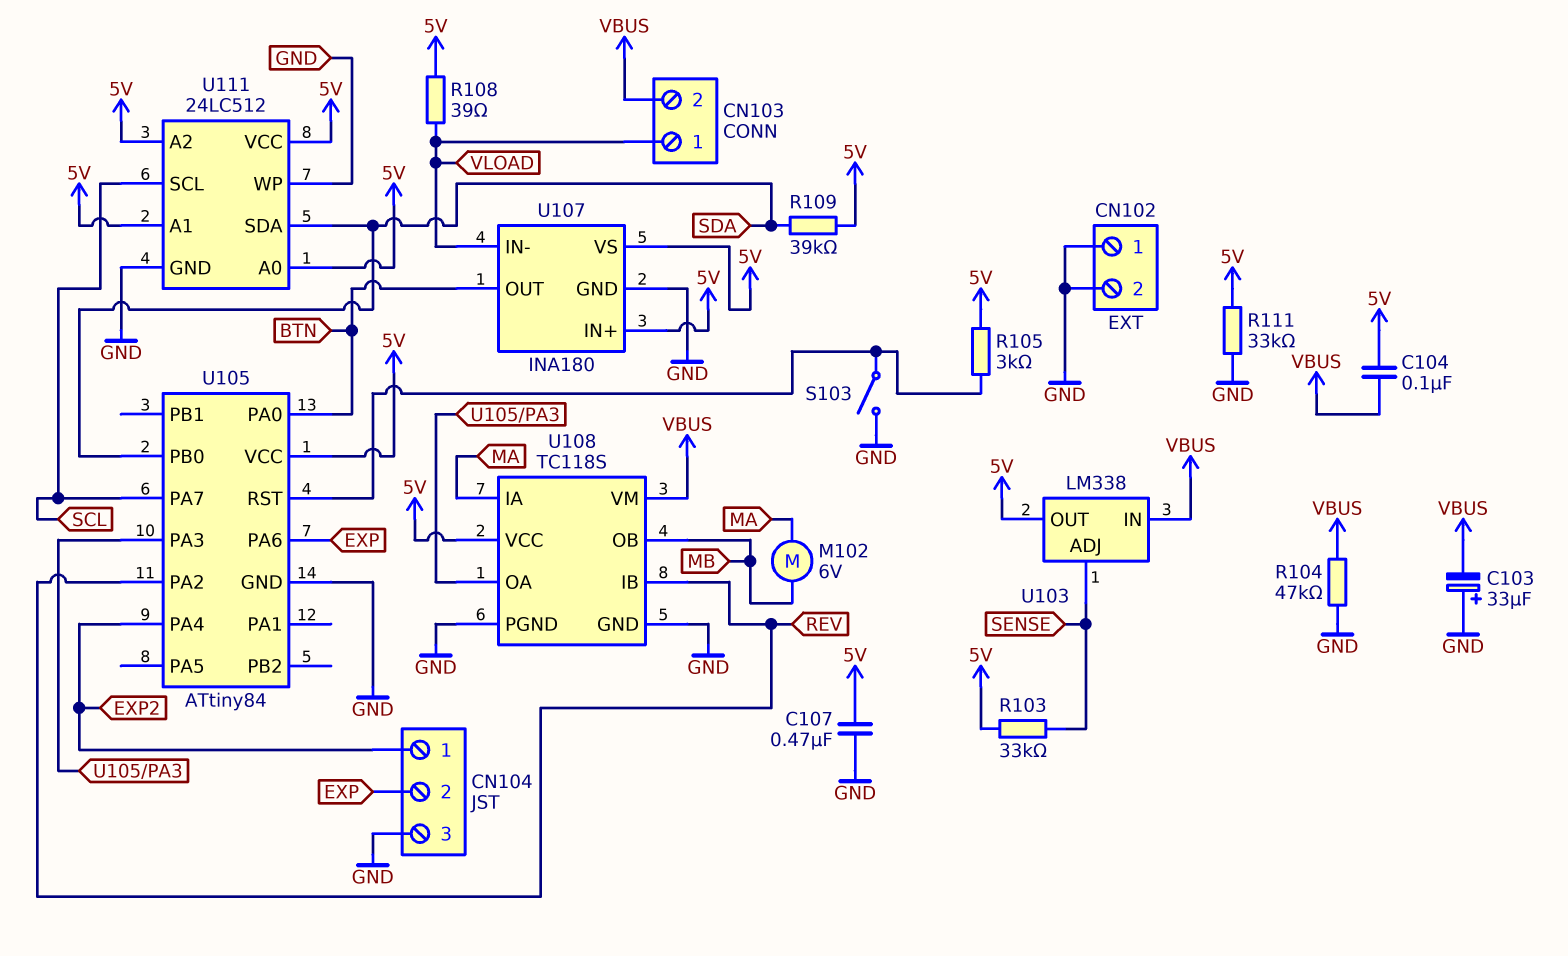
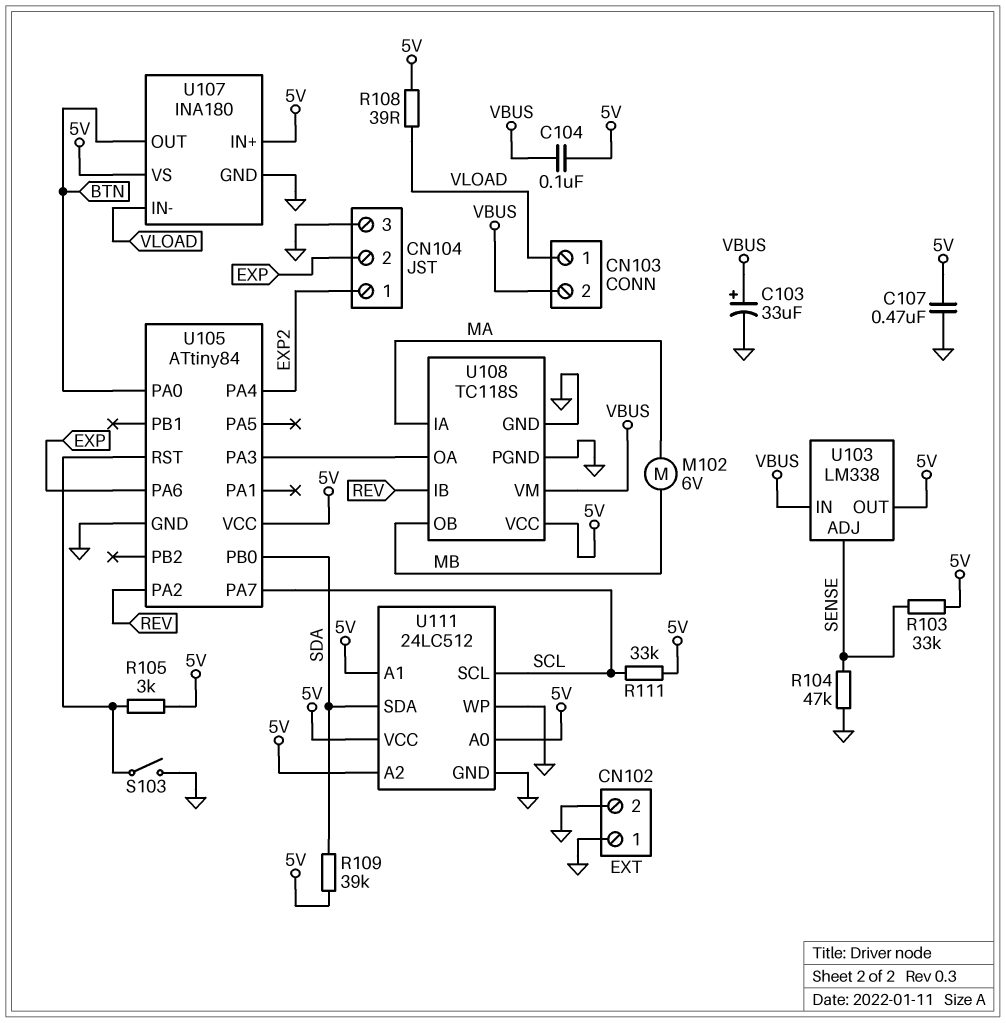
C103: 33uF (plus GND, minus VBUS) -> 33uF (plus VBUS, minus GND)
R104: 47k (GND, VBUS) -> 47k (GND, SENSE)
R111: 33k (5V, GND) -> 33k (5V, SCL)

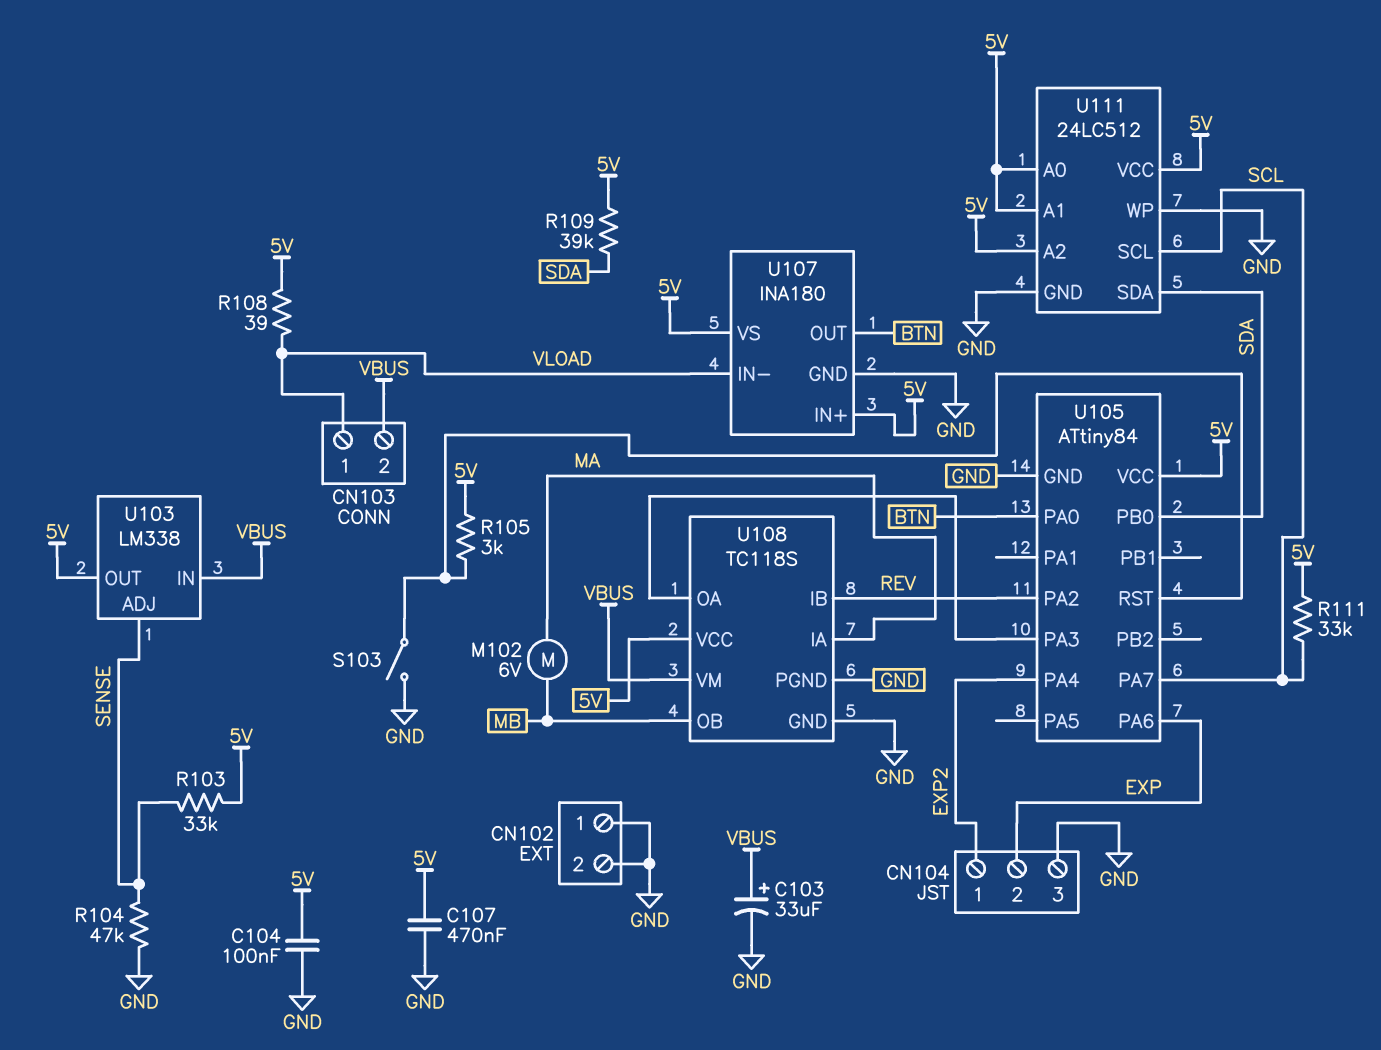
C104: 100nF (5V, VBUS) -> 100nF (5V, GND)

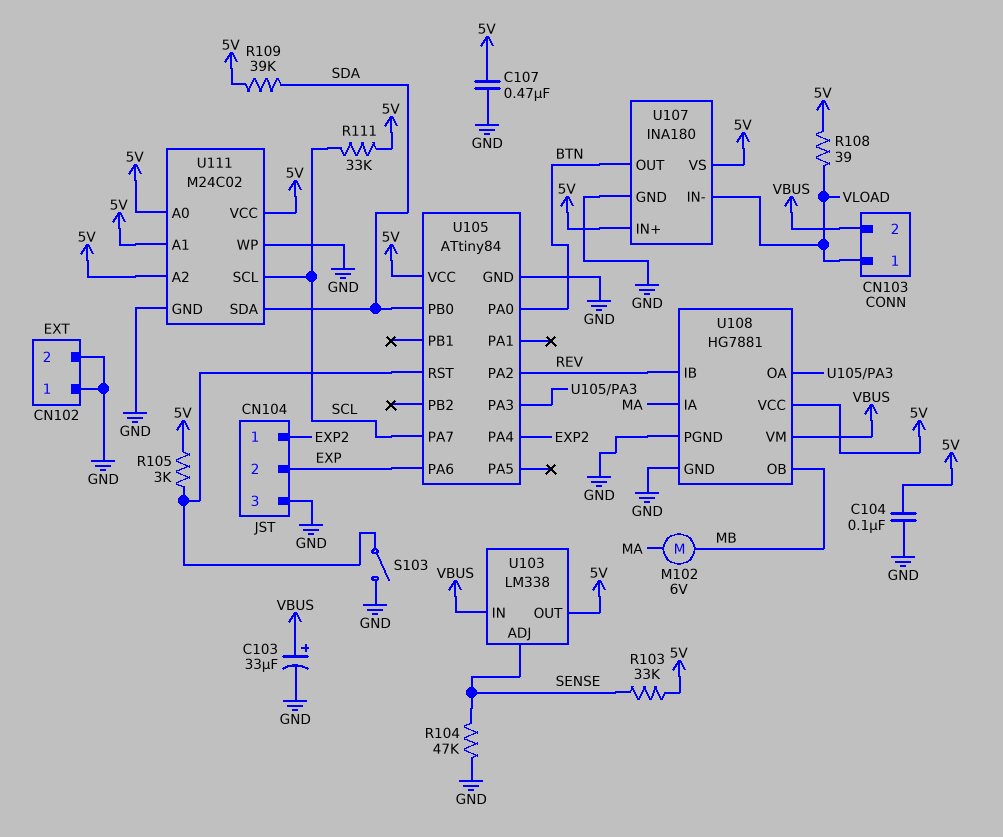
U108: TC118S -> HG7881
U111: 24LC512 -> M24C02

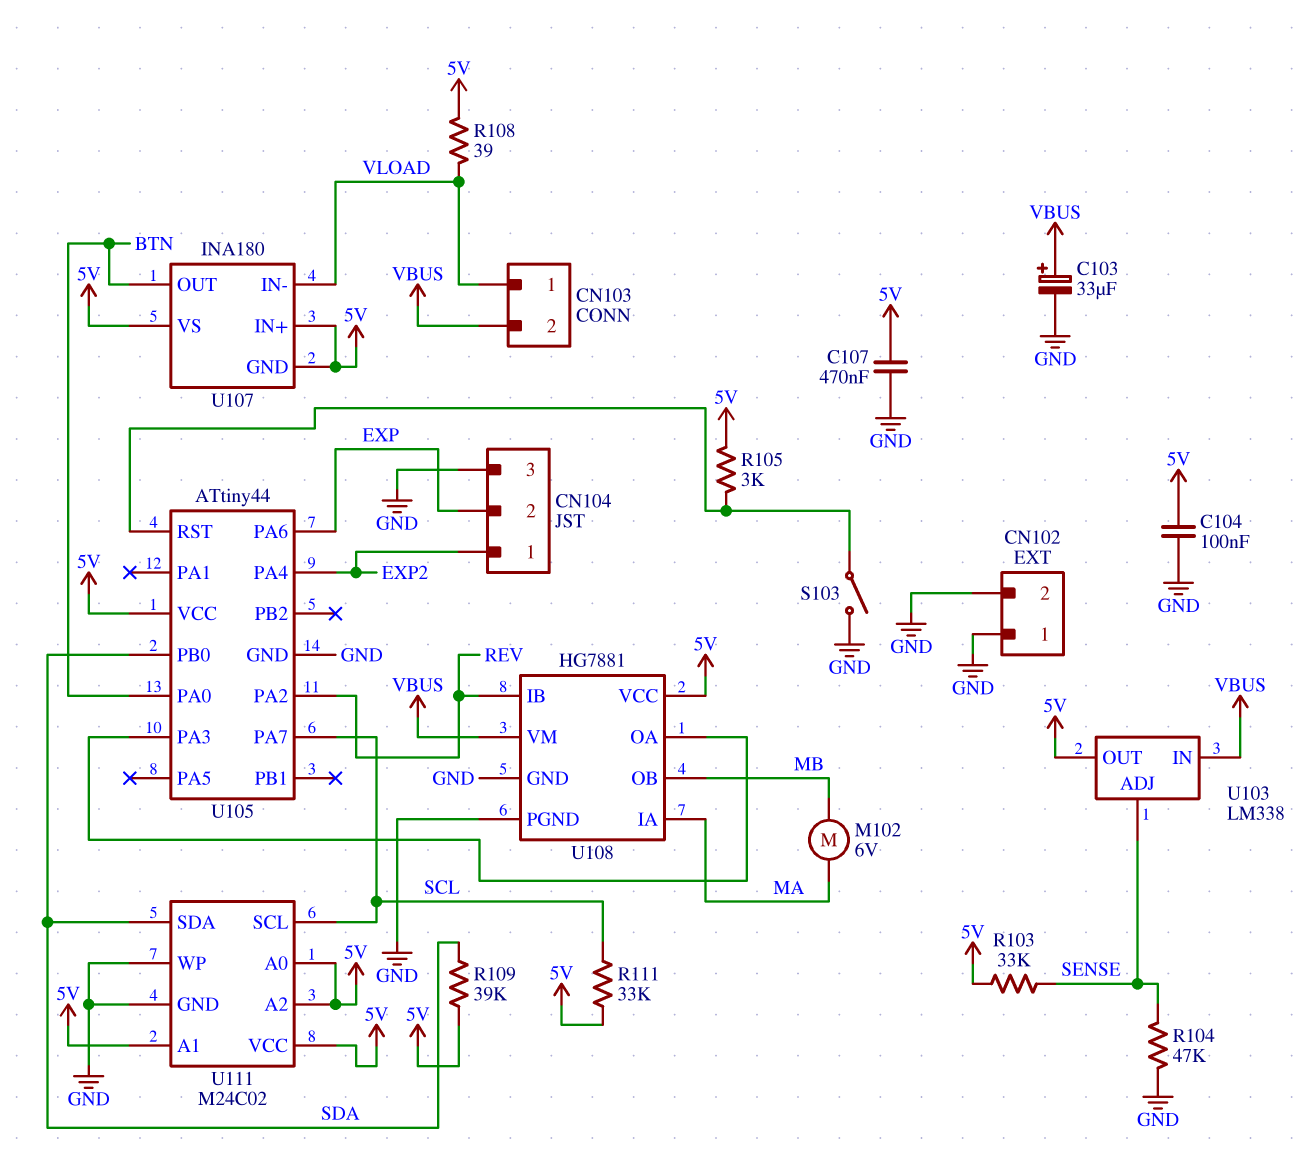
U105: ATtiny84 -> ATtiny44
U107 pin GND: GND -> 5V

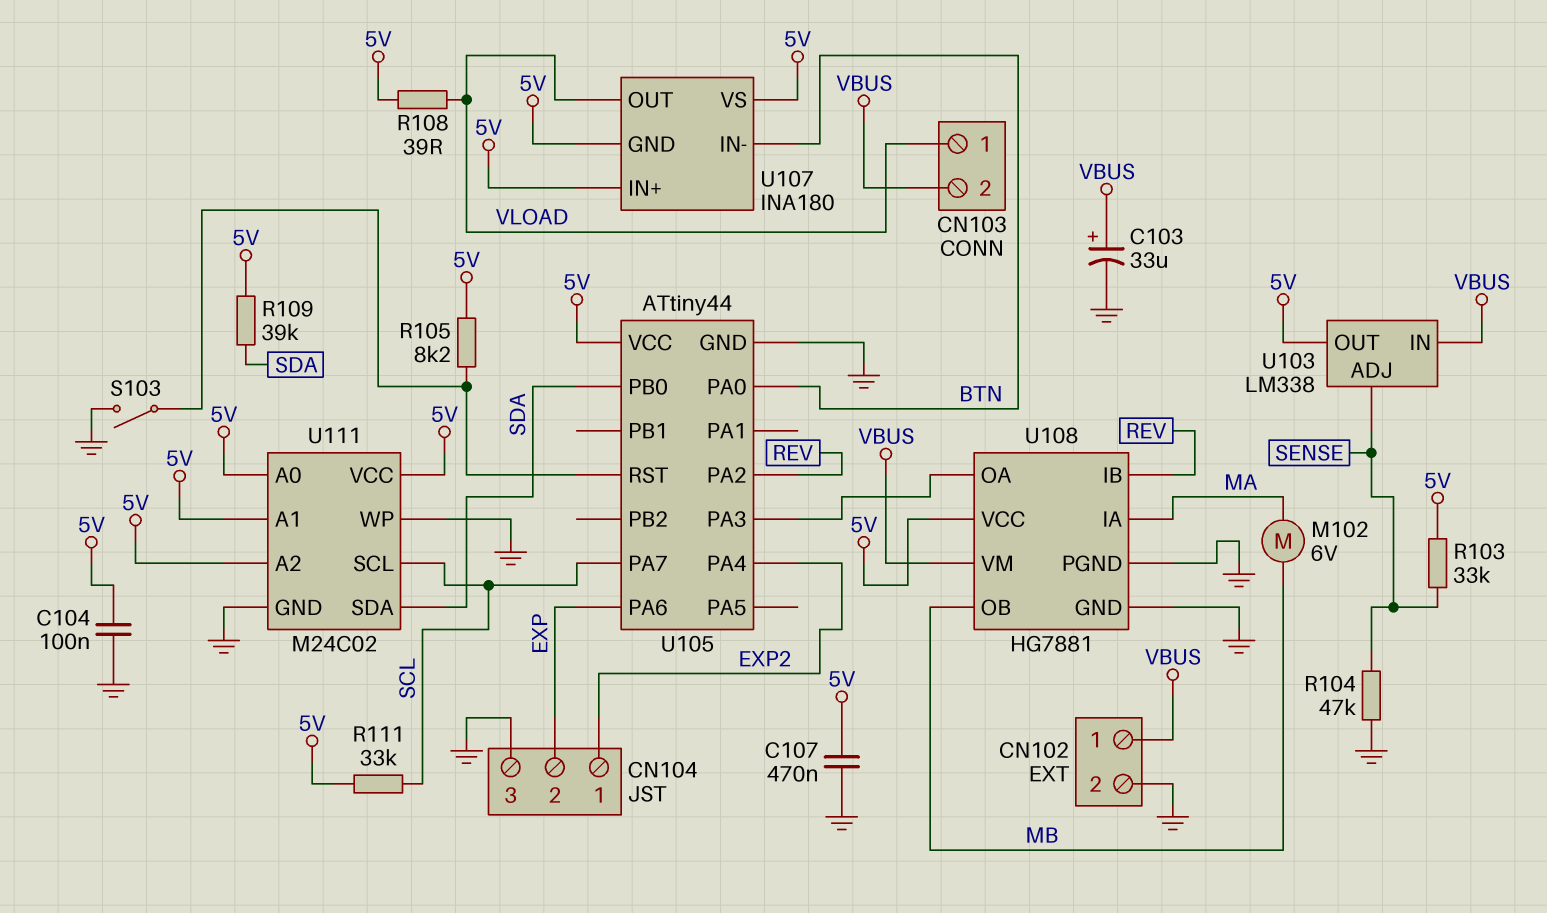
CN102 pin 1: GND -> VBUS
R105: 3k (5V, U105/RST) -> 8.2k (5V, U105/RST)
U107 pin IN-: VLOAD -> BTN
U107 pin OUT: BTN -> VLOAD

